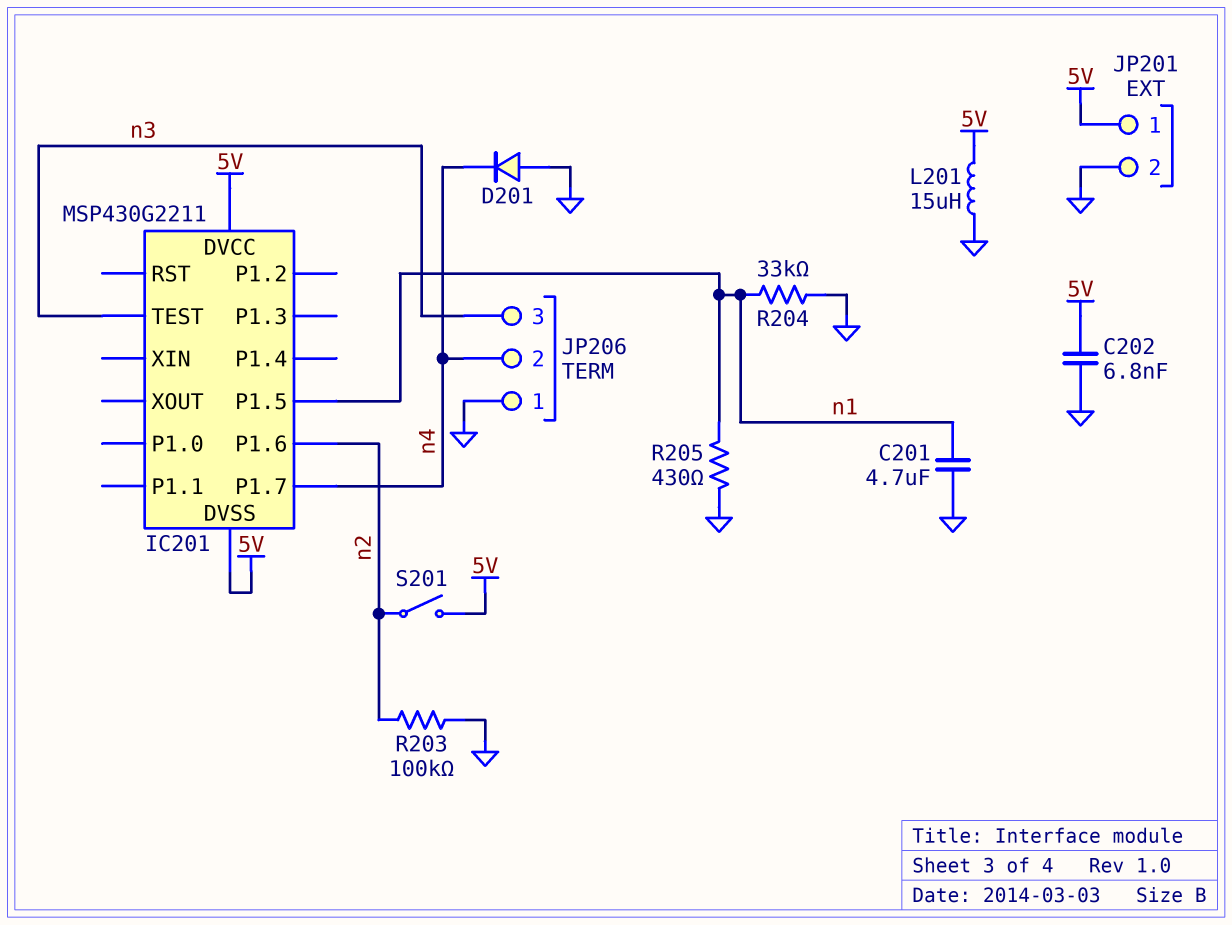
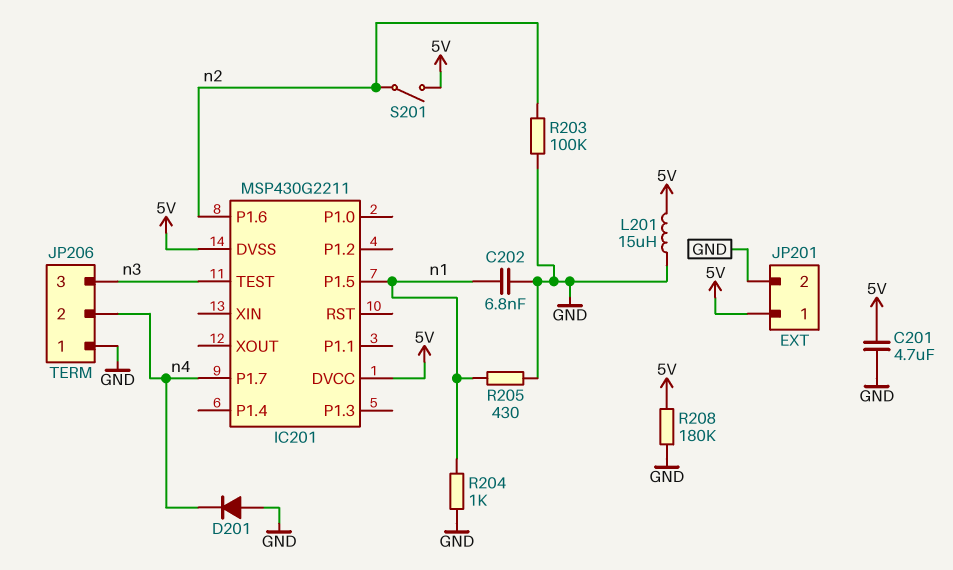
C201: 4.7uF (GND, n1) -> 4.7uF (5V, GND)
C202: 6.8nF (5V, GND) -> 6.8nF (GND, n1)
R204: 33k (GND, n1) -> 1k (GND, n1)
R208: none -> 180k (5V, GND)

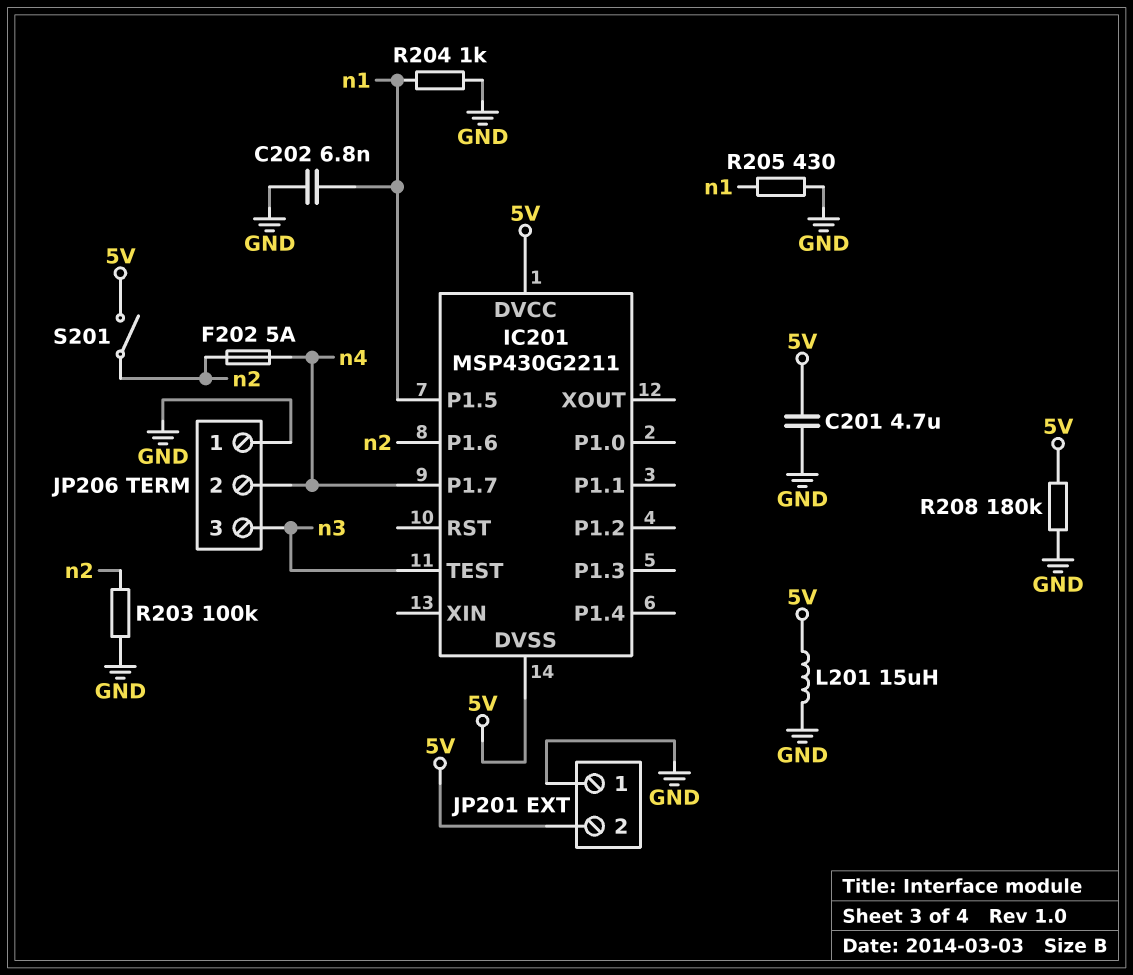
D201: diode (A GND, K n4) -> none
F202: none -> 5A (n2, n4)
JP201 pin 1: 5V -> GND
JP201 pin 2: GND -> 5V

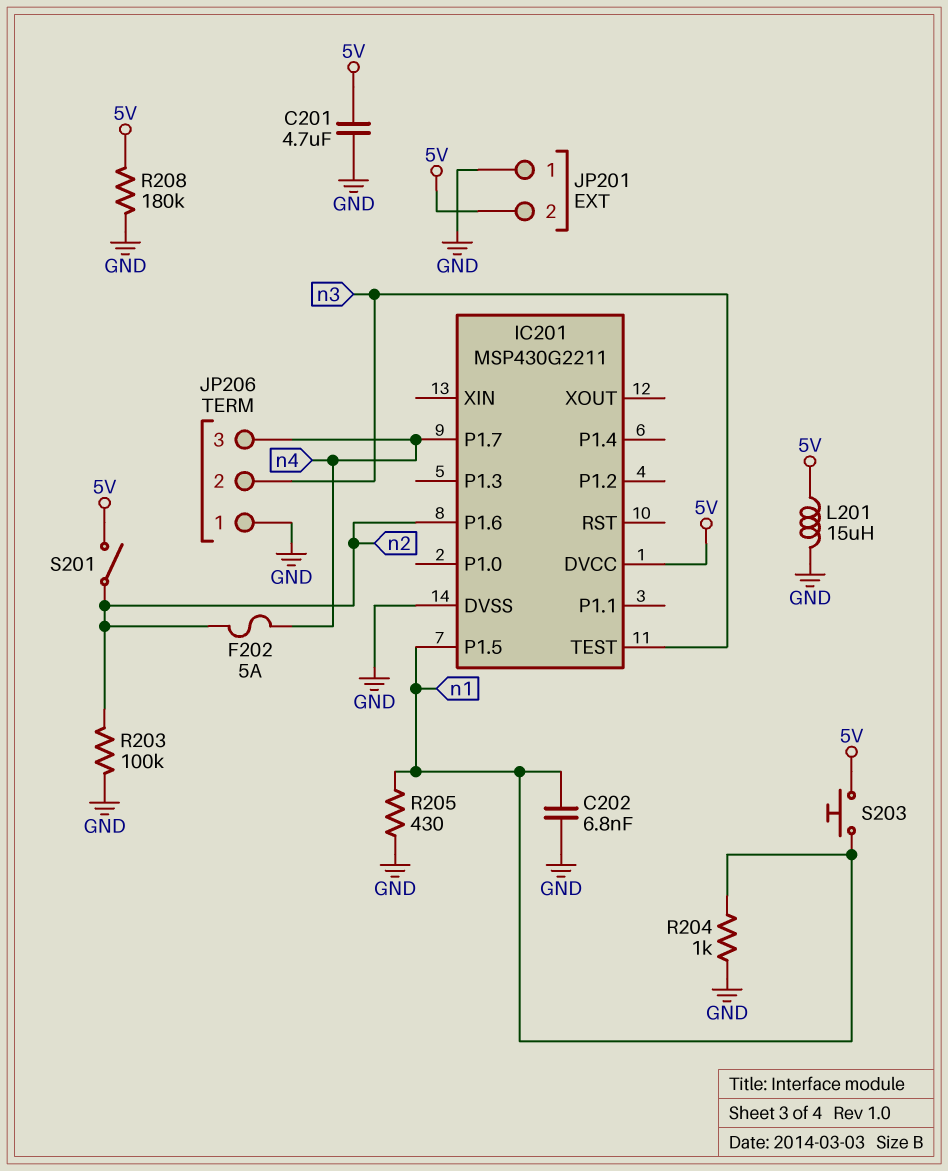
IC201 pin DVSS: 5V -> GND
JP206 pin 2: n4 -> n3
JP206 pin 3: n3 -> n4
S203: none -> button (5V, n1)

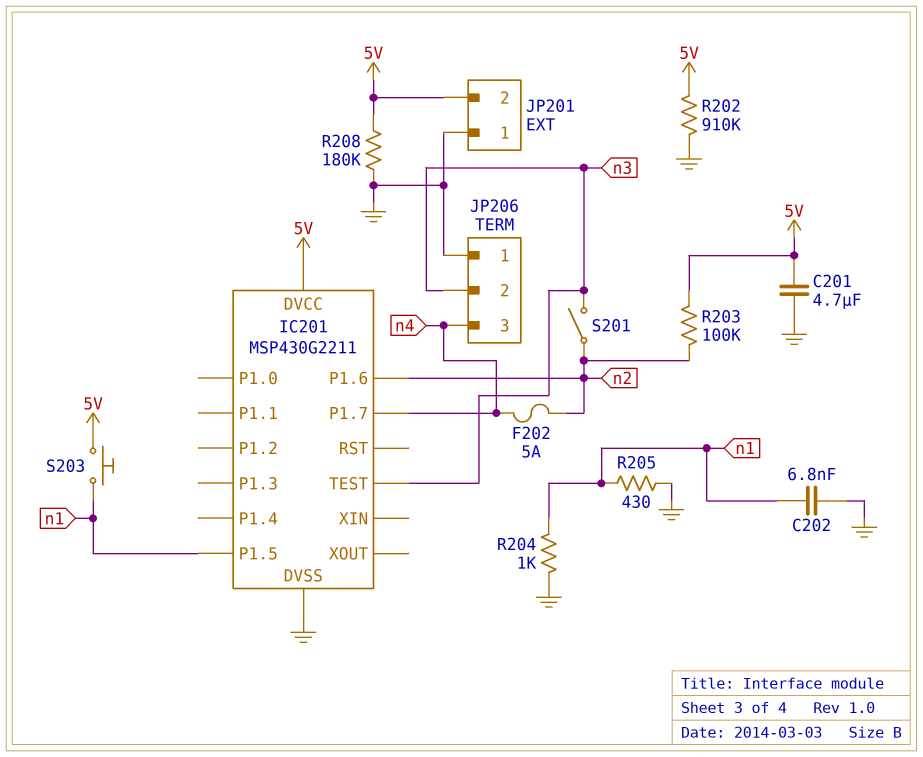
L201: 15uH (5V, GND) -> none
R202: none -> 910k (5V, GND)
R203: 100k (GND, n2) -> 100k (5V, n2)
S201: switch (5V, n2) -> switch (n2, n3)

